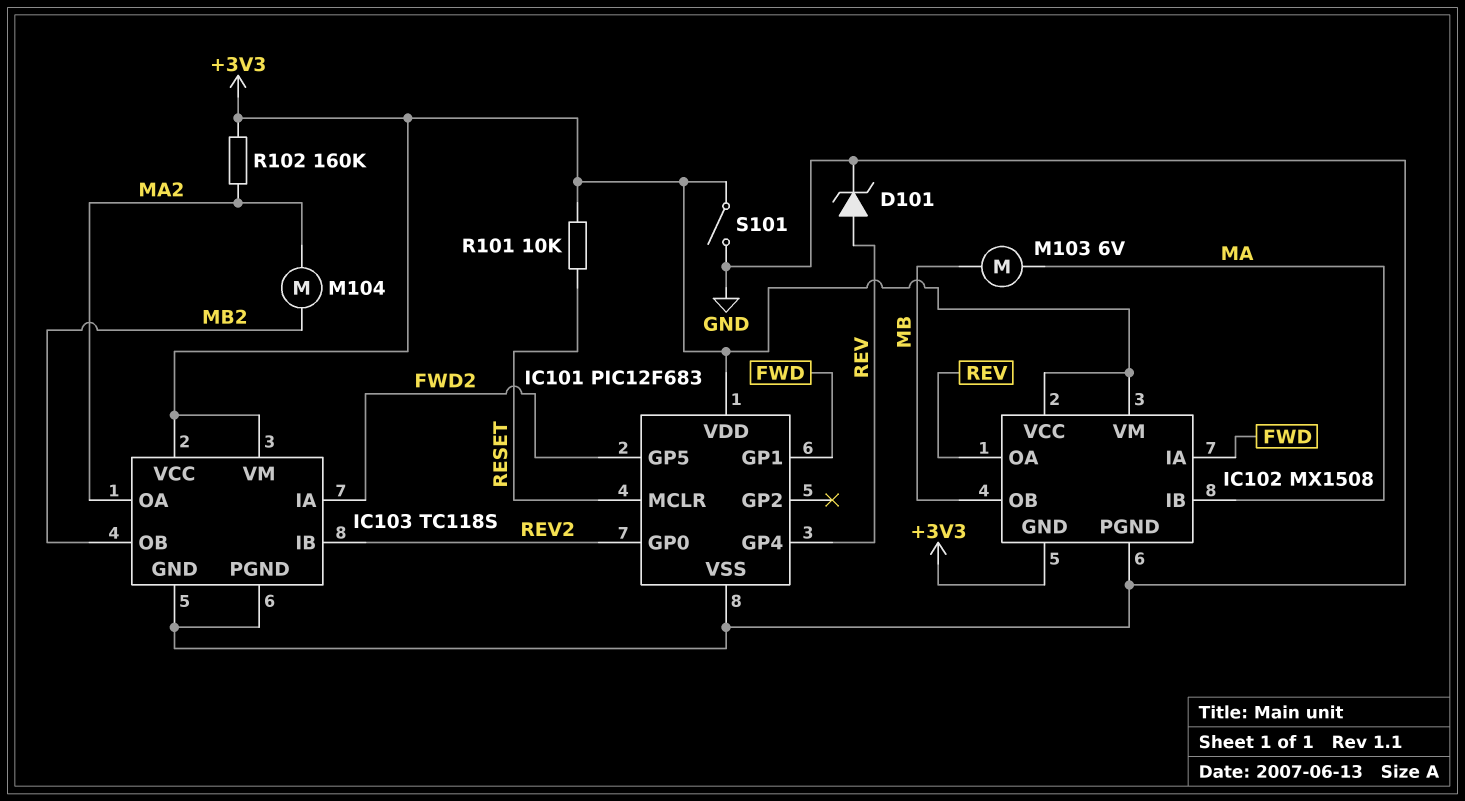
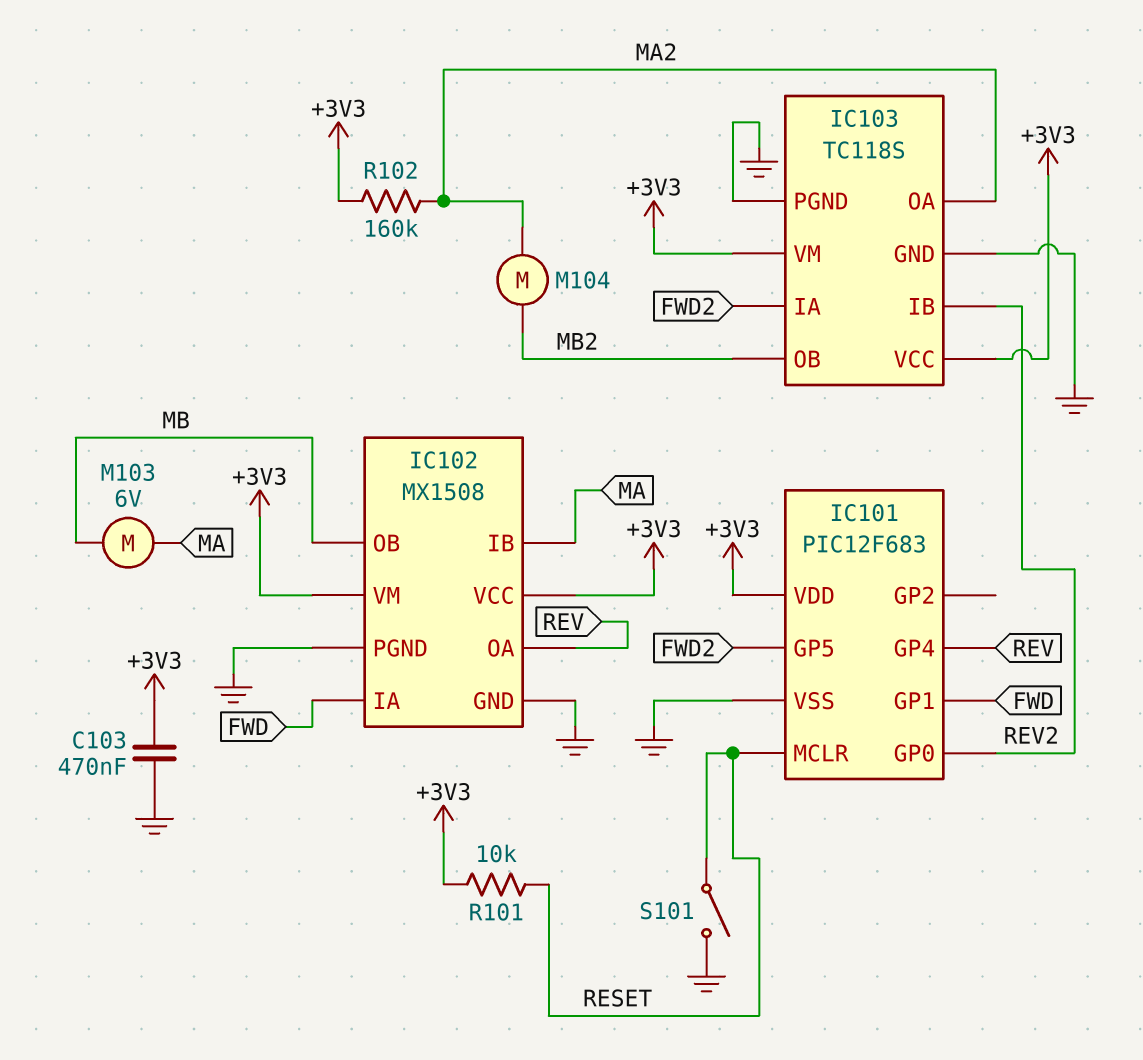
C103: none -> 470nF (+3V3, GND)
D101: zener (A REV, K GND) -> none
IC102 pin GND: +3V3 -> GND
S101: switch (+3V3, GND) -> switch (GND, RESET)

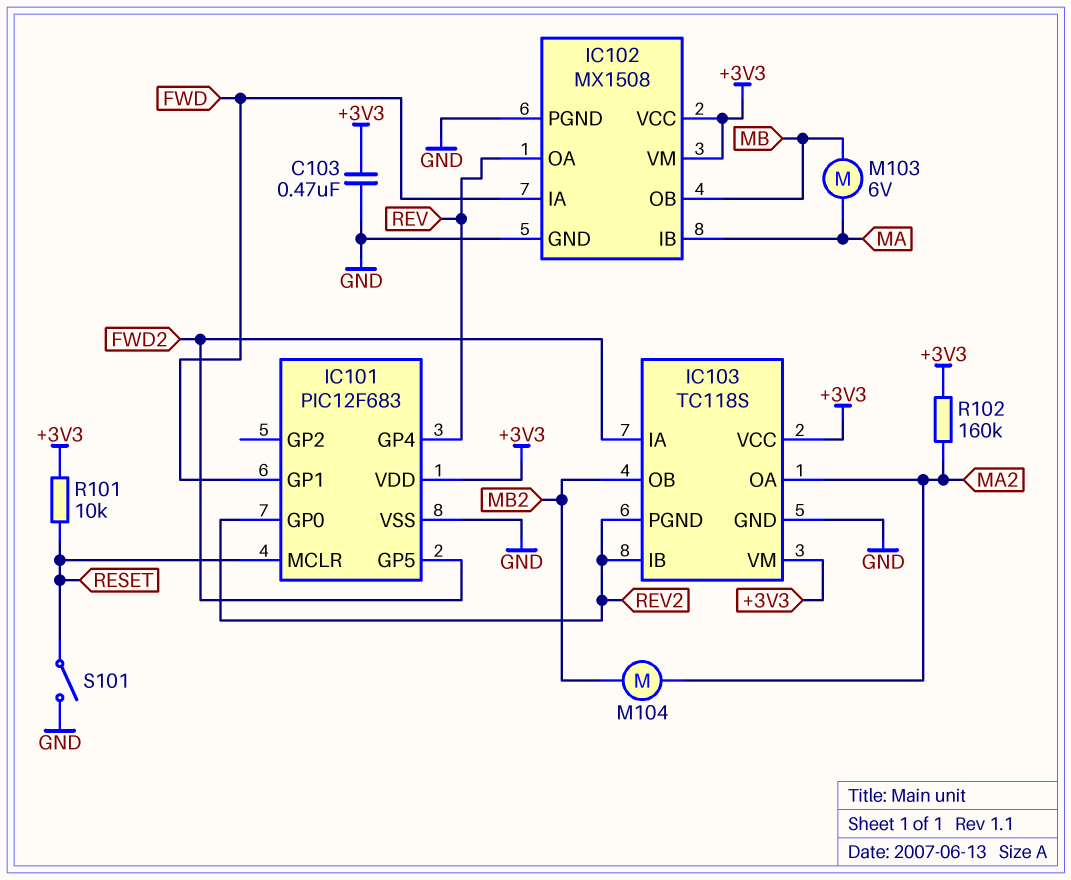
IC103 pin PGND: GND -> REV2

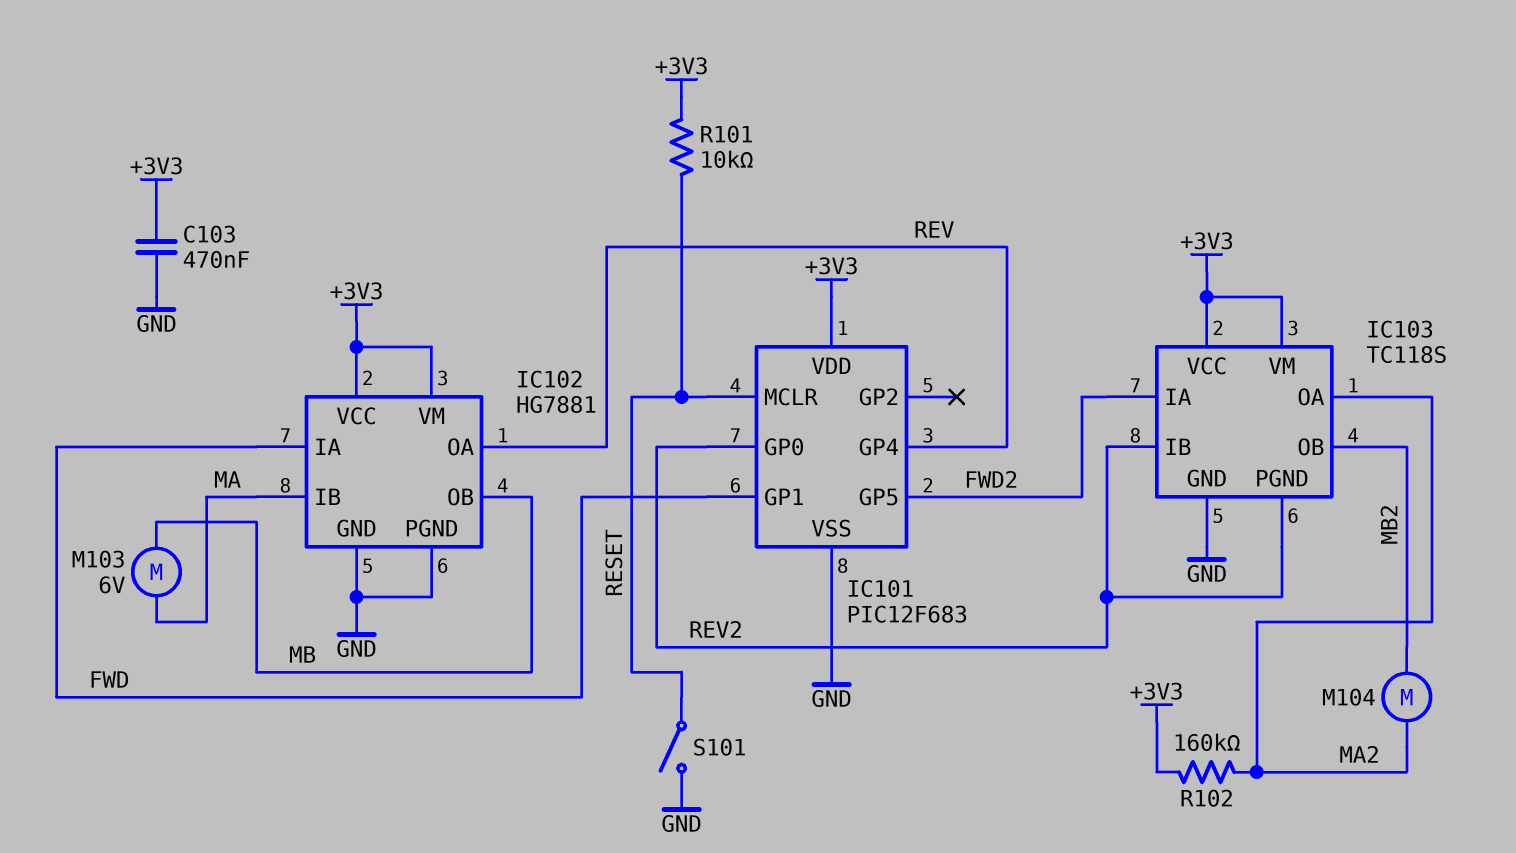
IC102: MX1508 -> HG7881

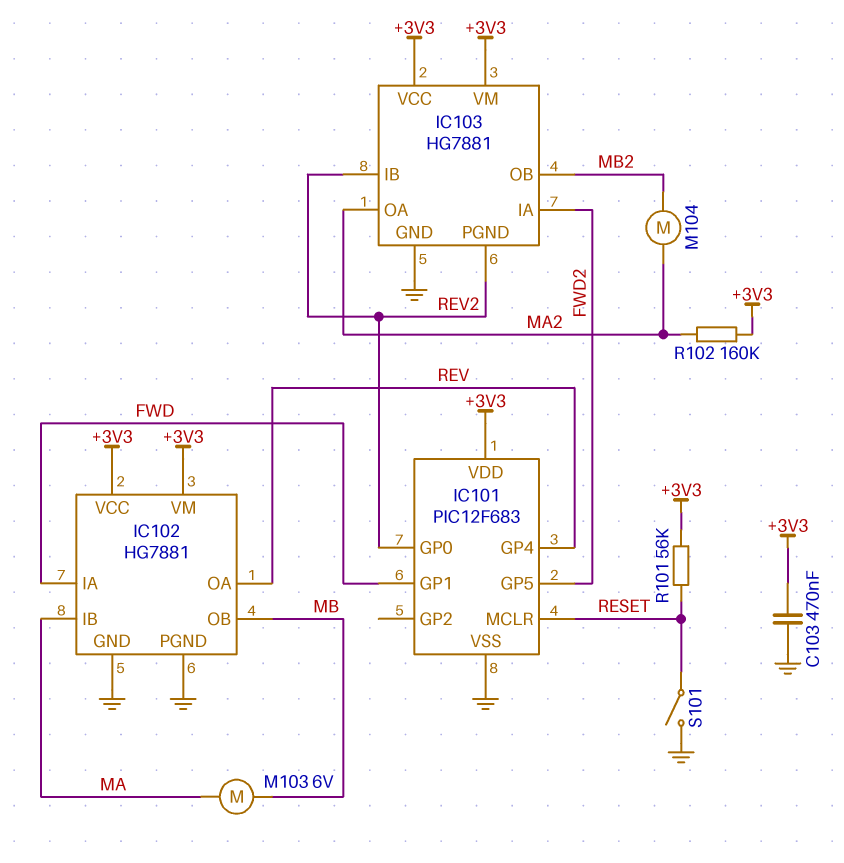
IC103: TC118S -> HG7881
R101: 10k (+3V3, RESET) -> 56k (+3V3, RESET)

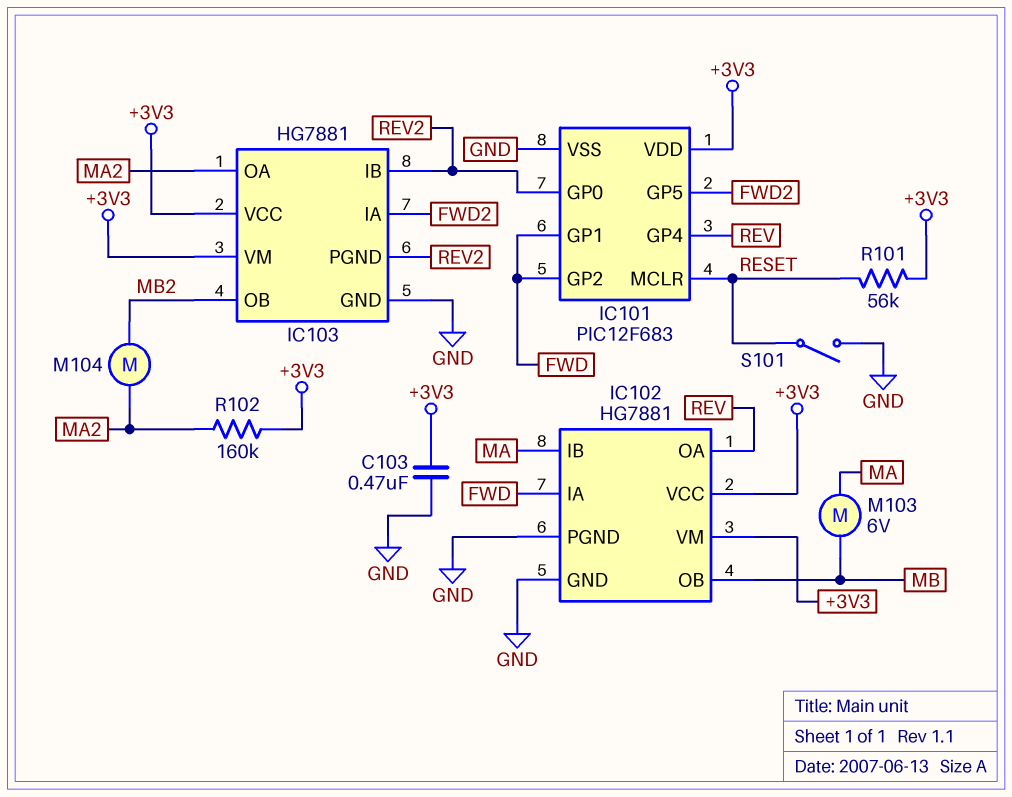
IC101 pin GP2: none -> FWD

